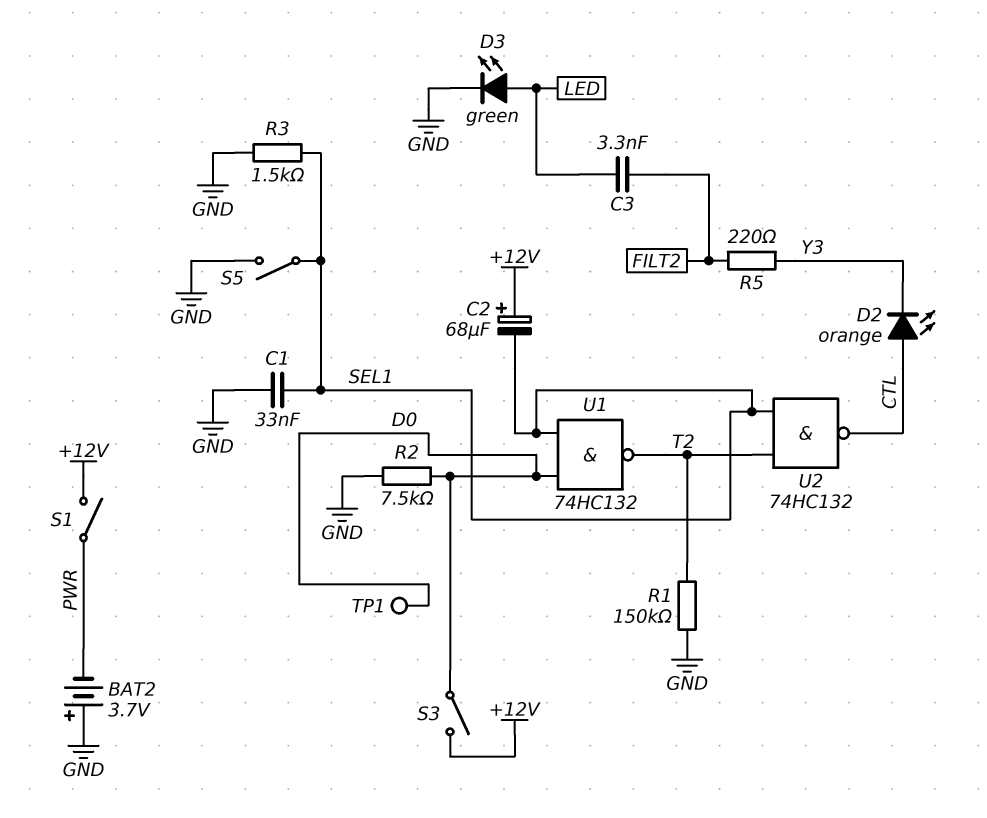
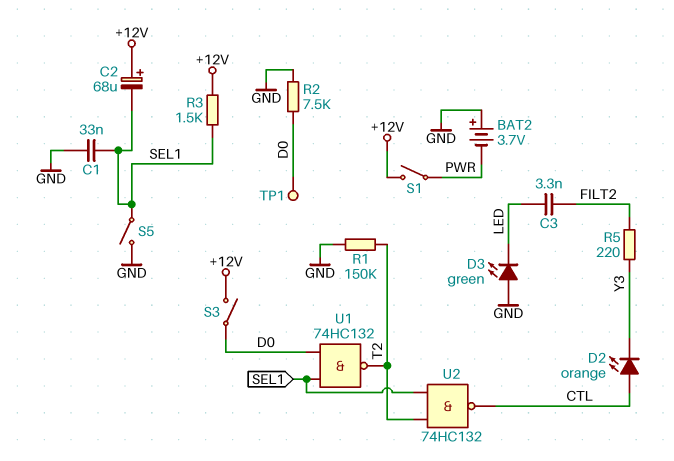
D3: LED green (A LED, K GND) -> LED green (A GND, K LED)
R3: 1.5k (GND, SEL1) -> 1.5k (+12V, SEL1)

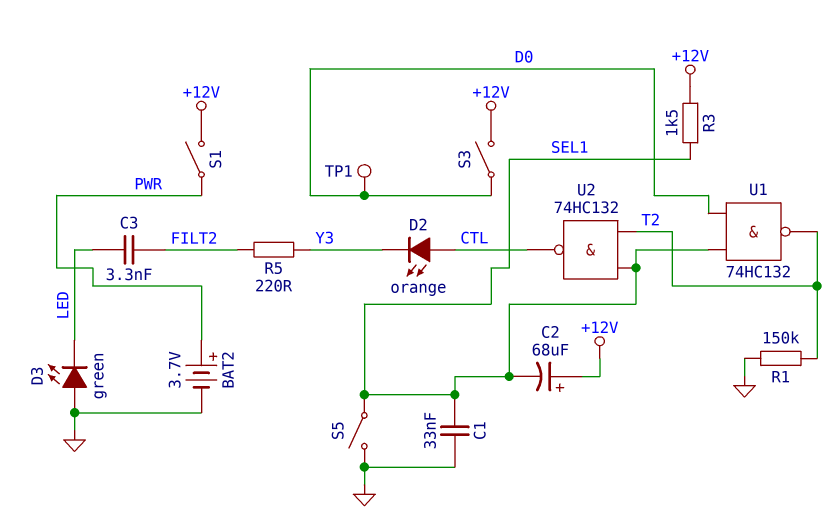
BAT2: 3.7V (plus GND, minus PWR) -> 3.7V (plus PWR, minus GND)
R2: 7.5k (D0, GND) -> none

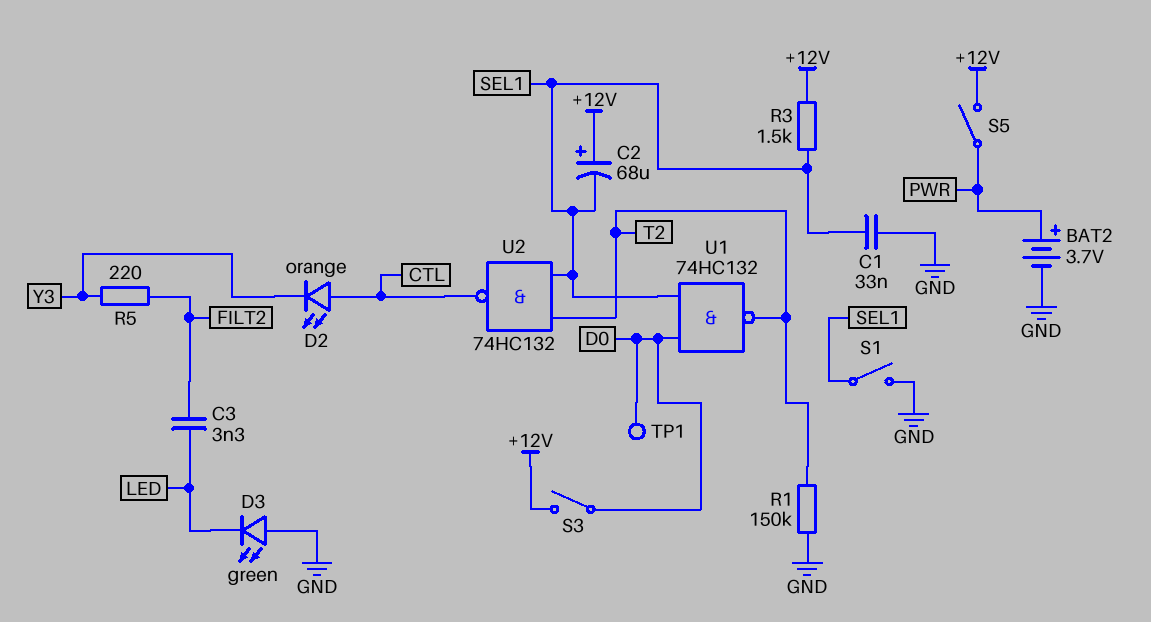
S1: switch (+12V, PWR) -> switch (GND, SEL1)
S5: switch (GND, SEL1) -> switch (+12V, PWR)

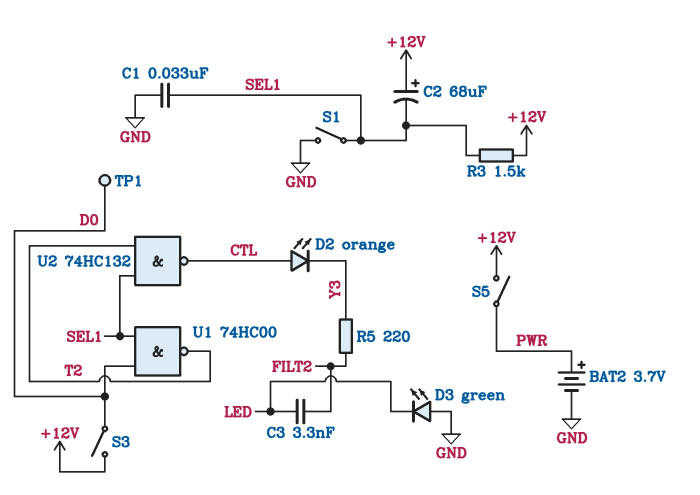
R1: 150k (GND, T2) -> none
U1: NAND 74HC132 (in D0, in SEL1, out T2) -> NAND 74HC00 (in D0, in SEL1, out T2)

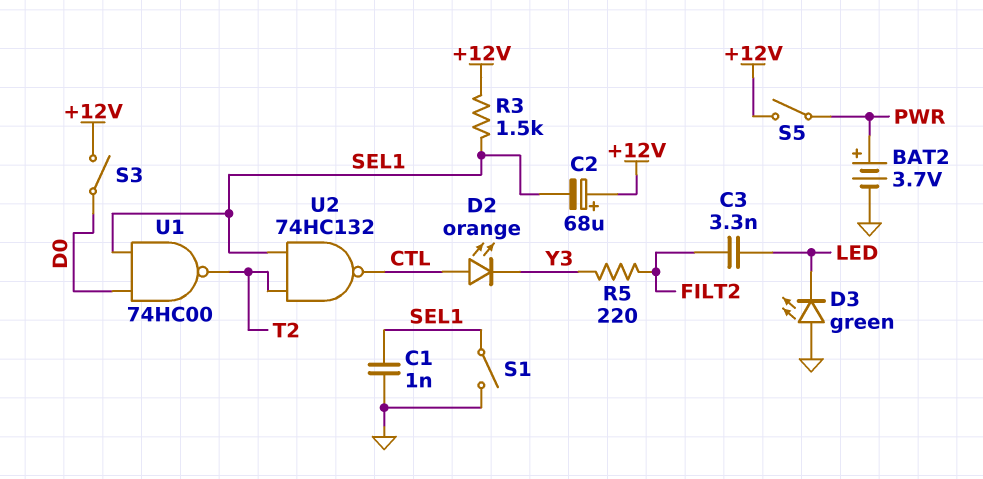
C1: 33nF (GND, SEL1) -> 1nF (GND, SEL1)
TP1: test point (D0) -> none

